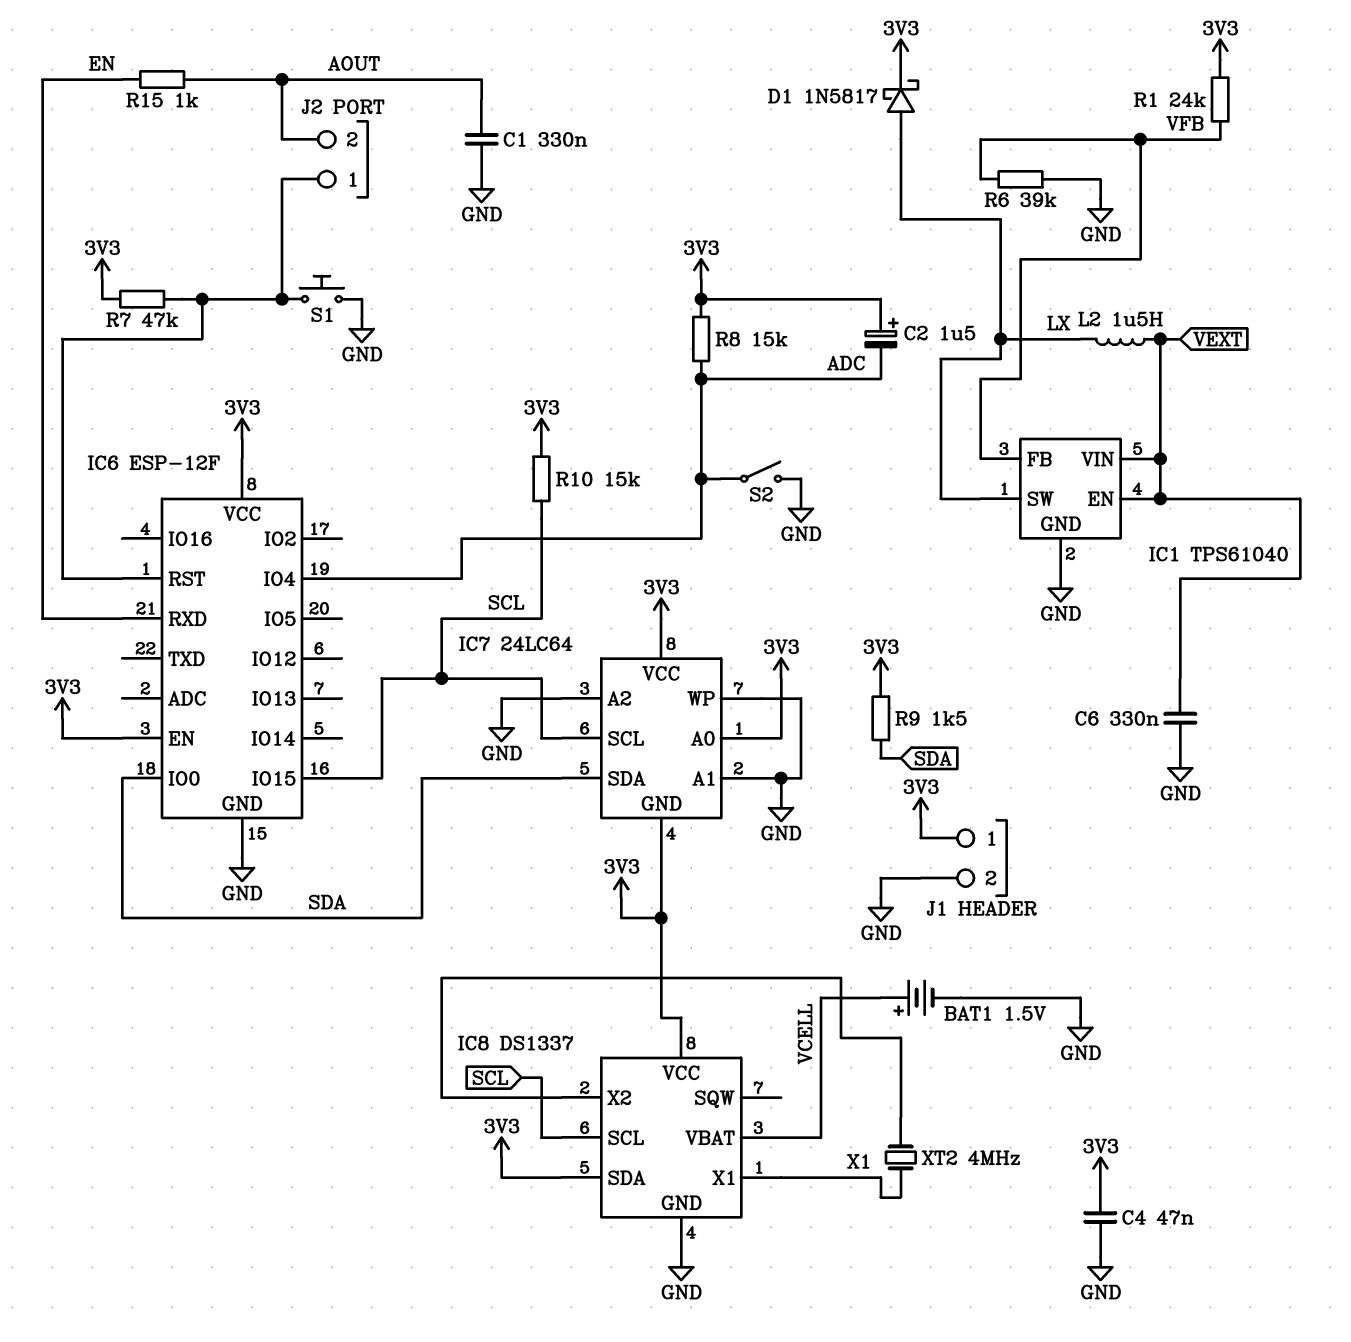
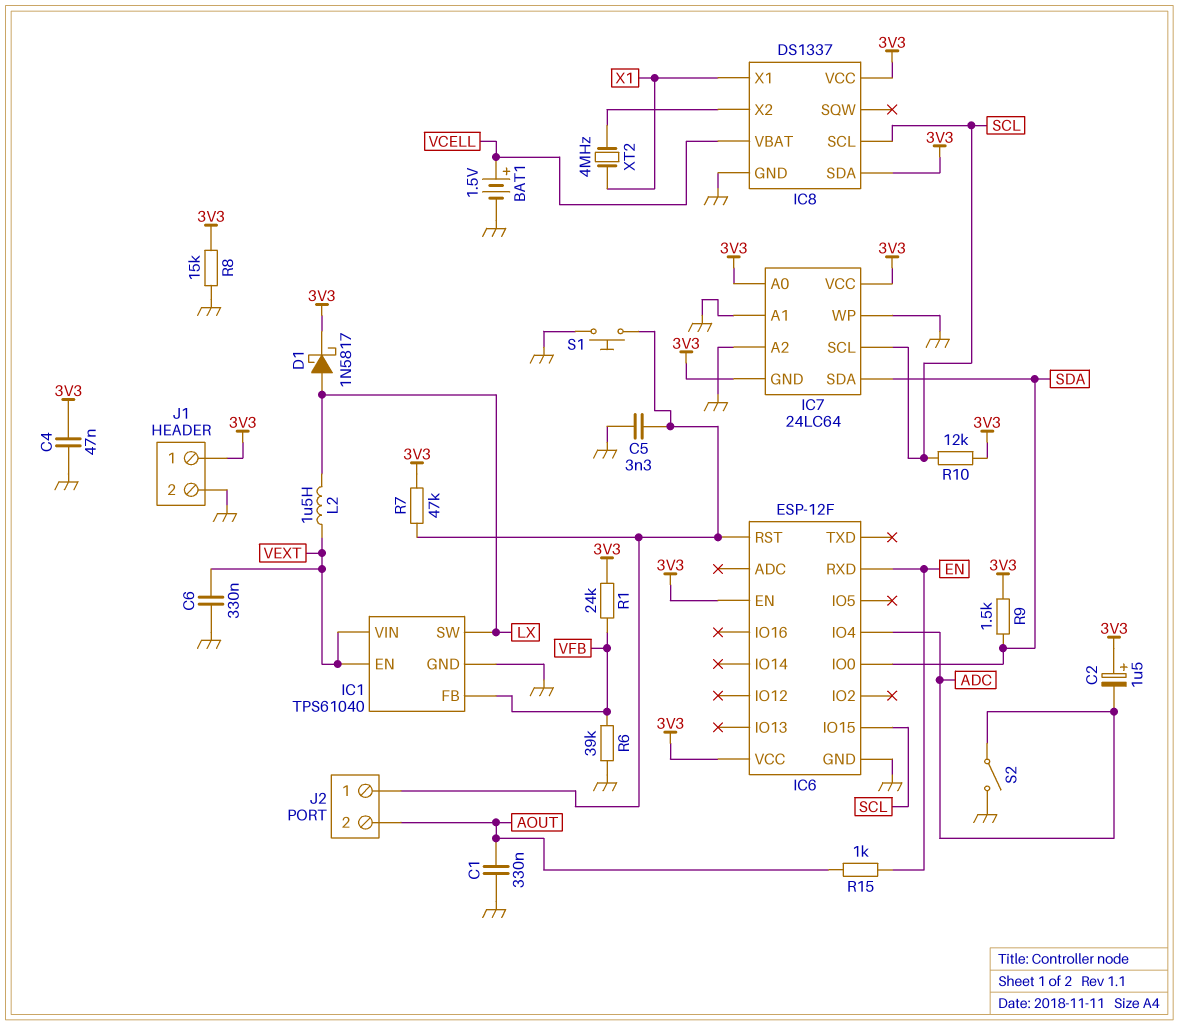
C5: none -> 3.3nF (GND, IC6/RST)
R8: 15k (3V3, ADC) -> 15k (3V3, GND)
R10: 15k (3V3, SCL) -> 12k (3V3, SCL)

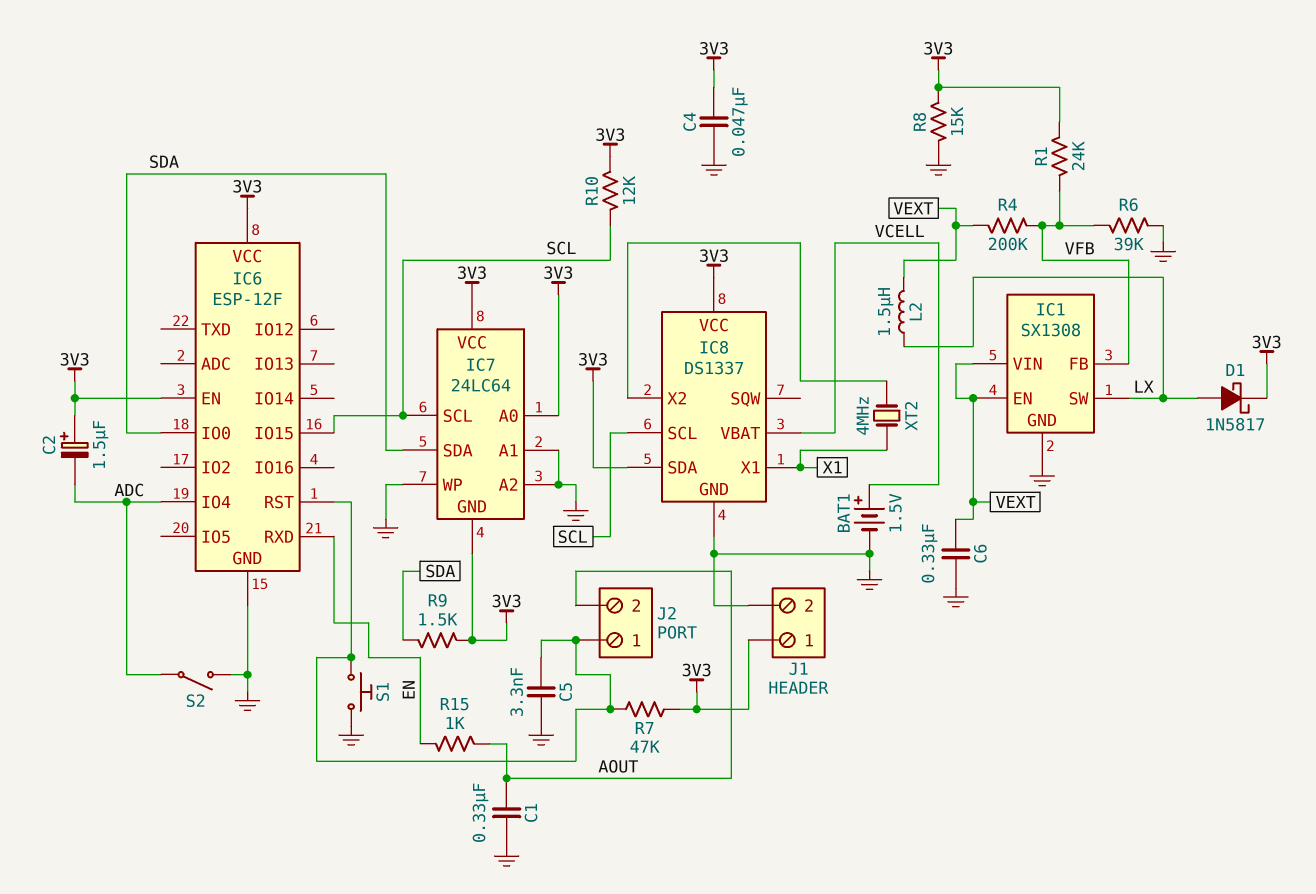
IC1: TPS61040 -> SX1308
R4: none -> 200k (VEXT, VFB)

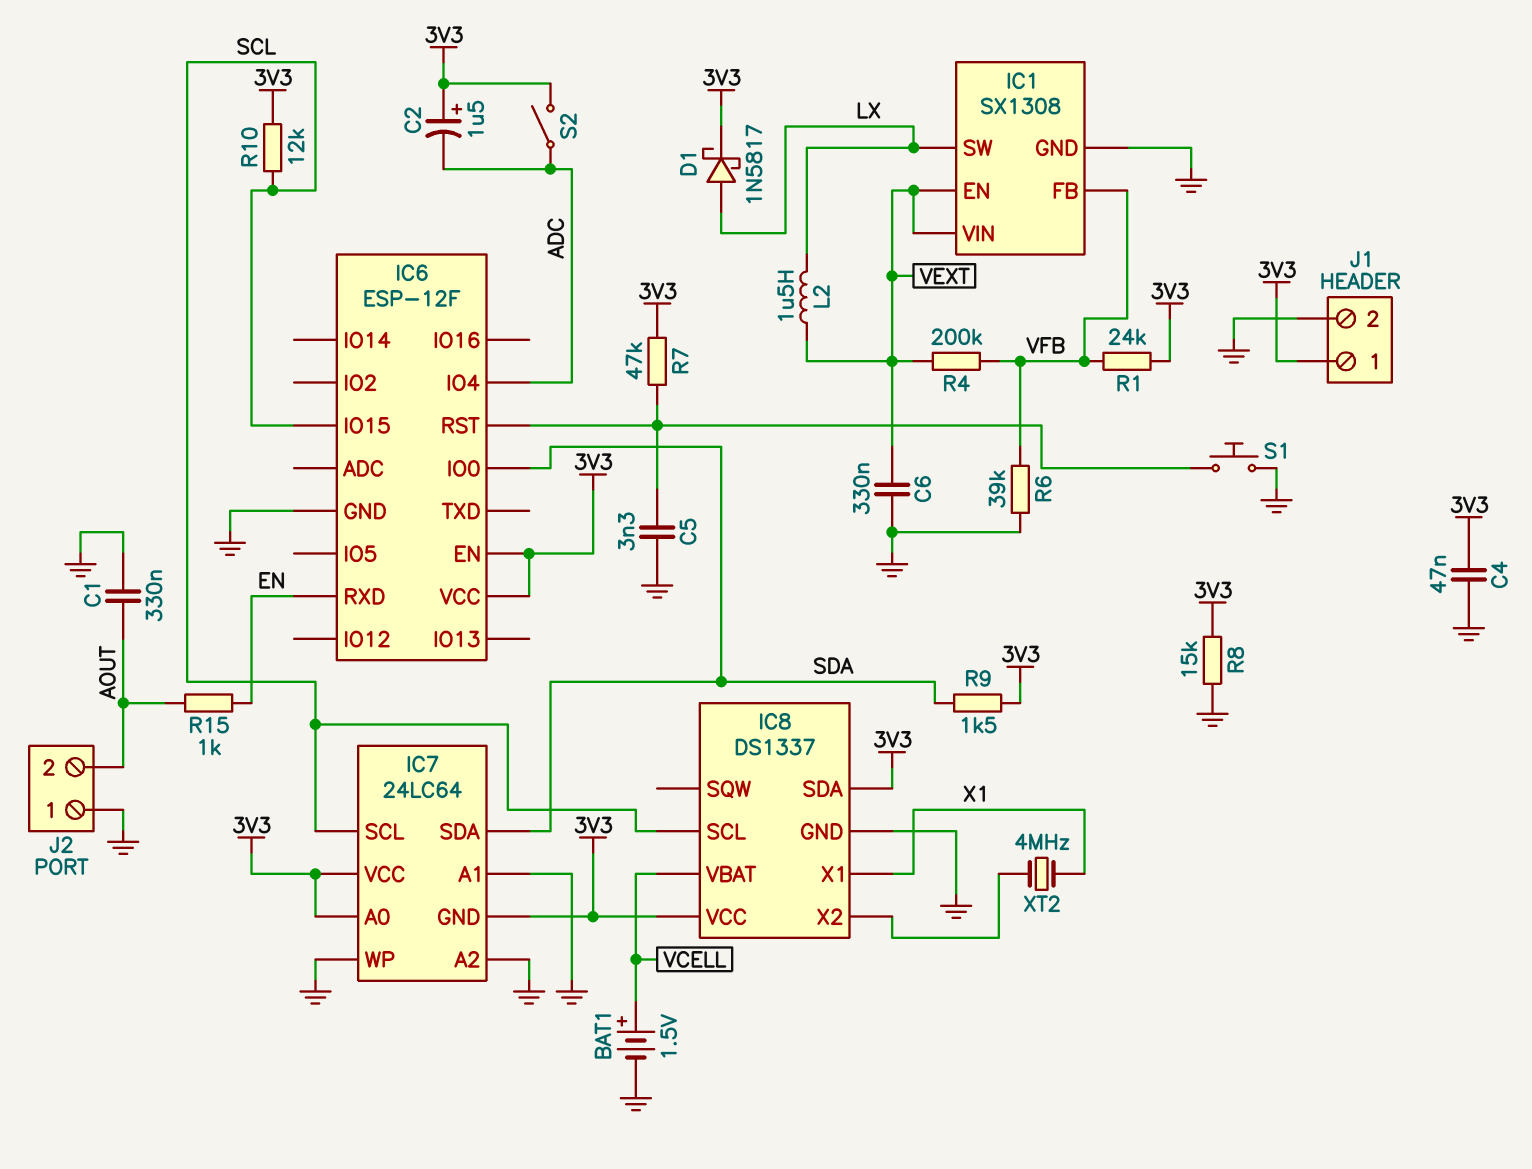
J2 pin 1: IC6/RST -> GND
S2: switch (ADC, GND) -> switch (3V3, ADC)

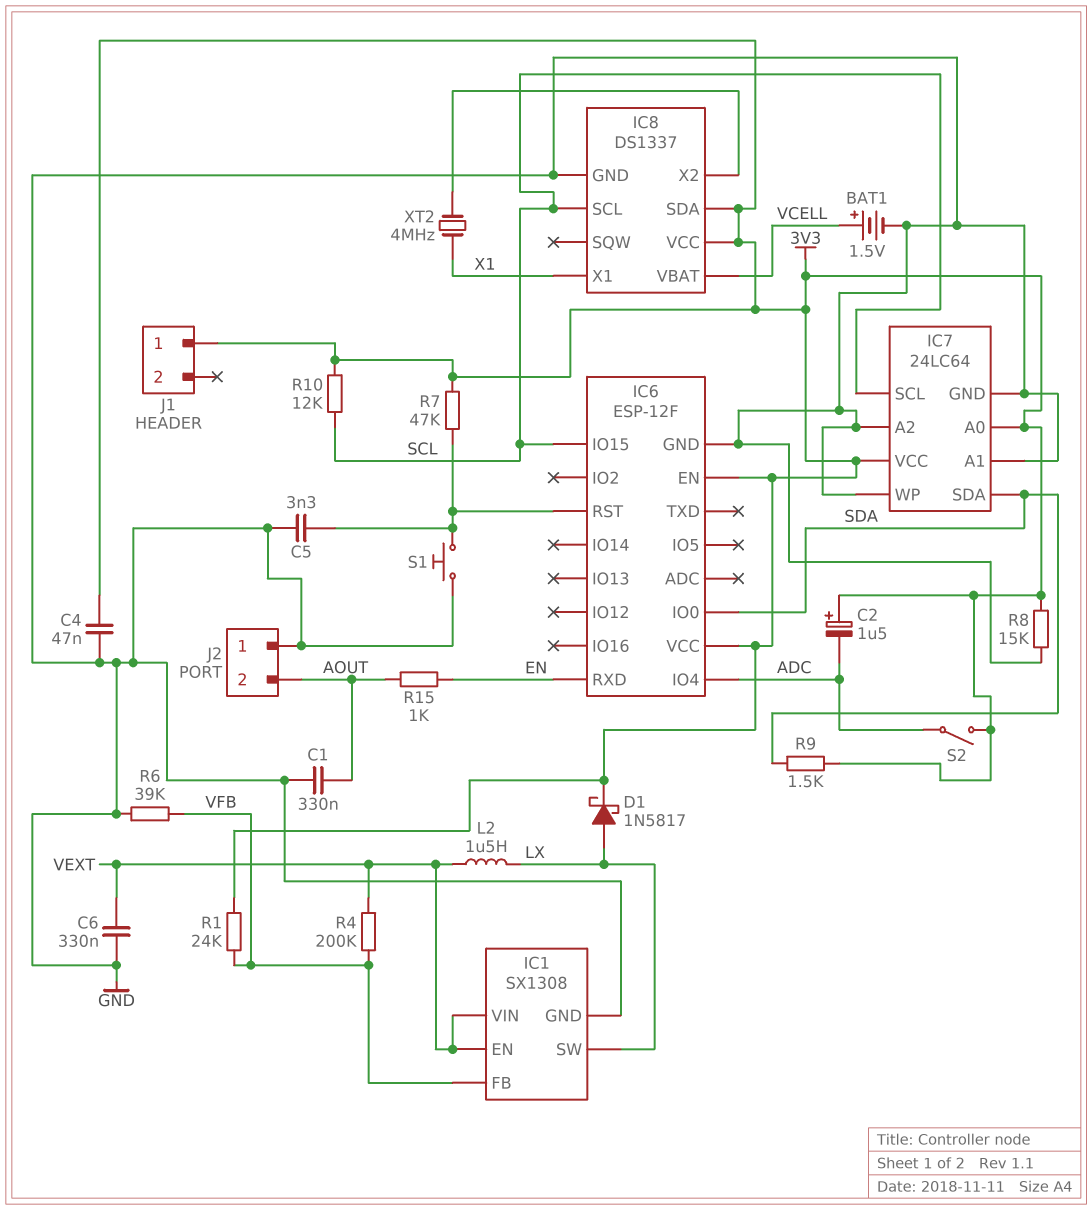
IC7 pin GND: 3V3 -> GND
J1 pin 2: GND -> none

